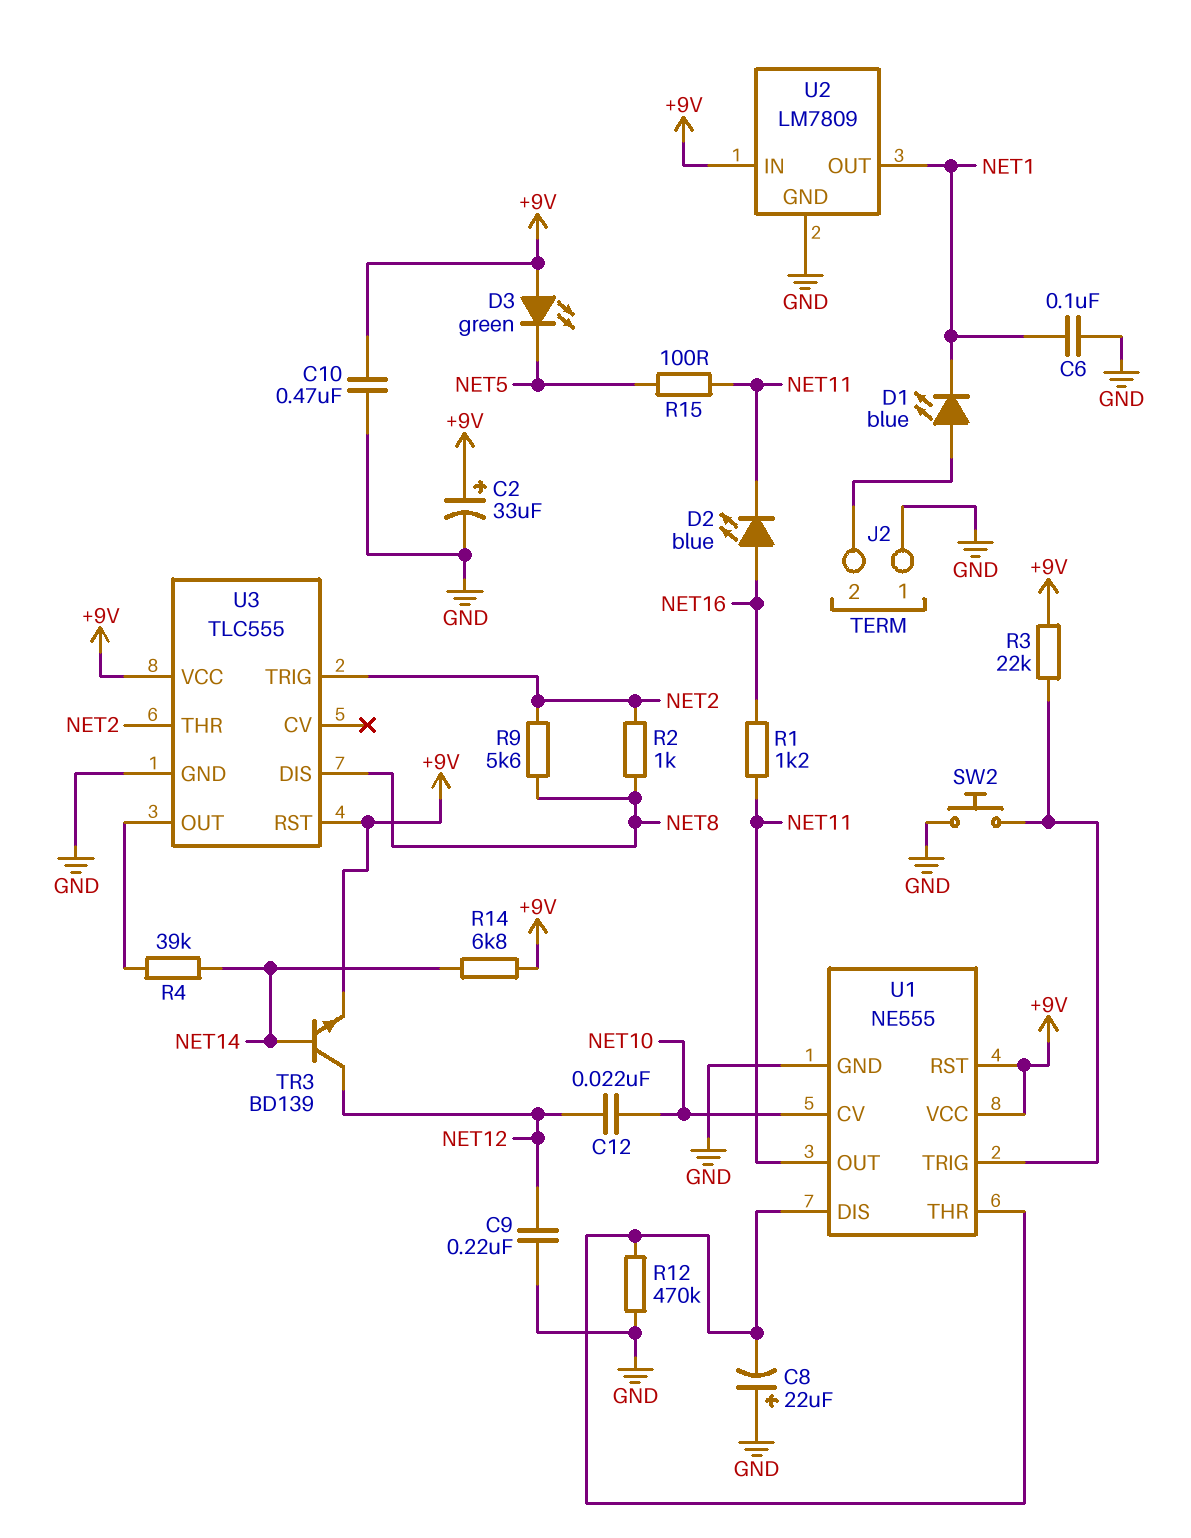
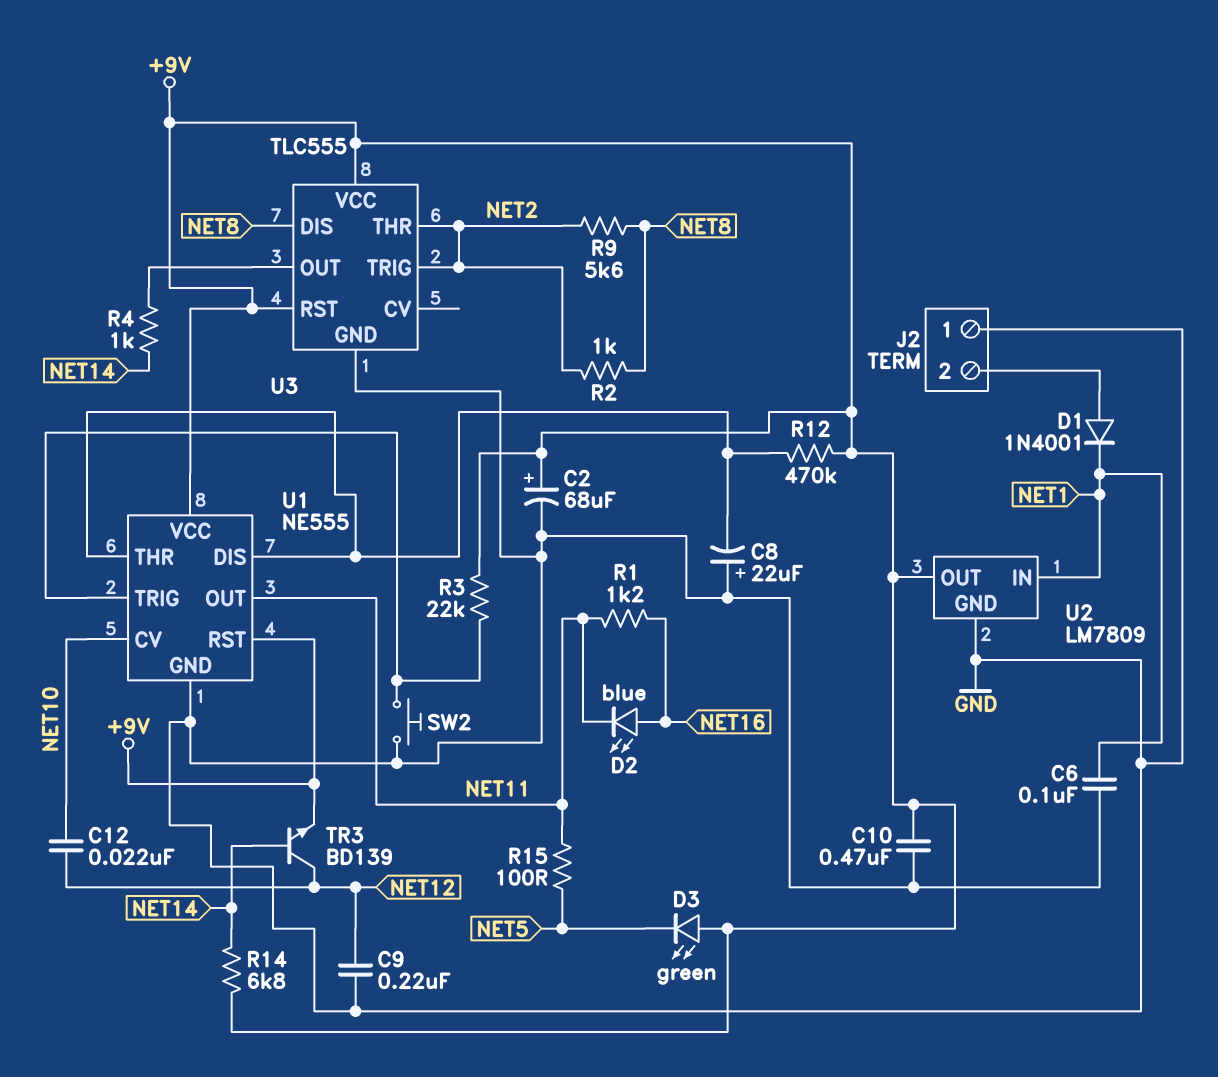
C2: 33uF (plus +9V, minus GND) -> 68uF (plus +9V, minus GND)
D1: LED blue (A J2/2, K NET1) -> diode 1N4001 (A J2/2, K NET1)
R4: 39k (NET14, U3/OUT) -> 1k (NET14, U3/OUT)
R12: 470k (GND, U1/DIS) -> 470k (+9V, U1/DIS)
U2 pin IN: +9V -> NET1
U2 pin OUT: NET1 -> +9V

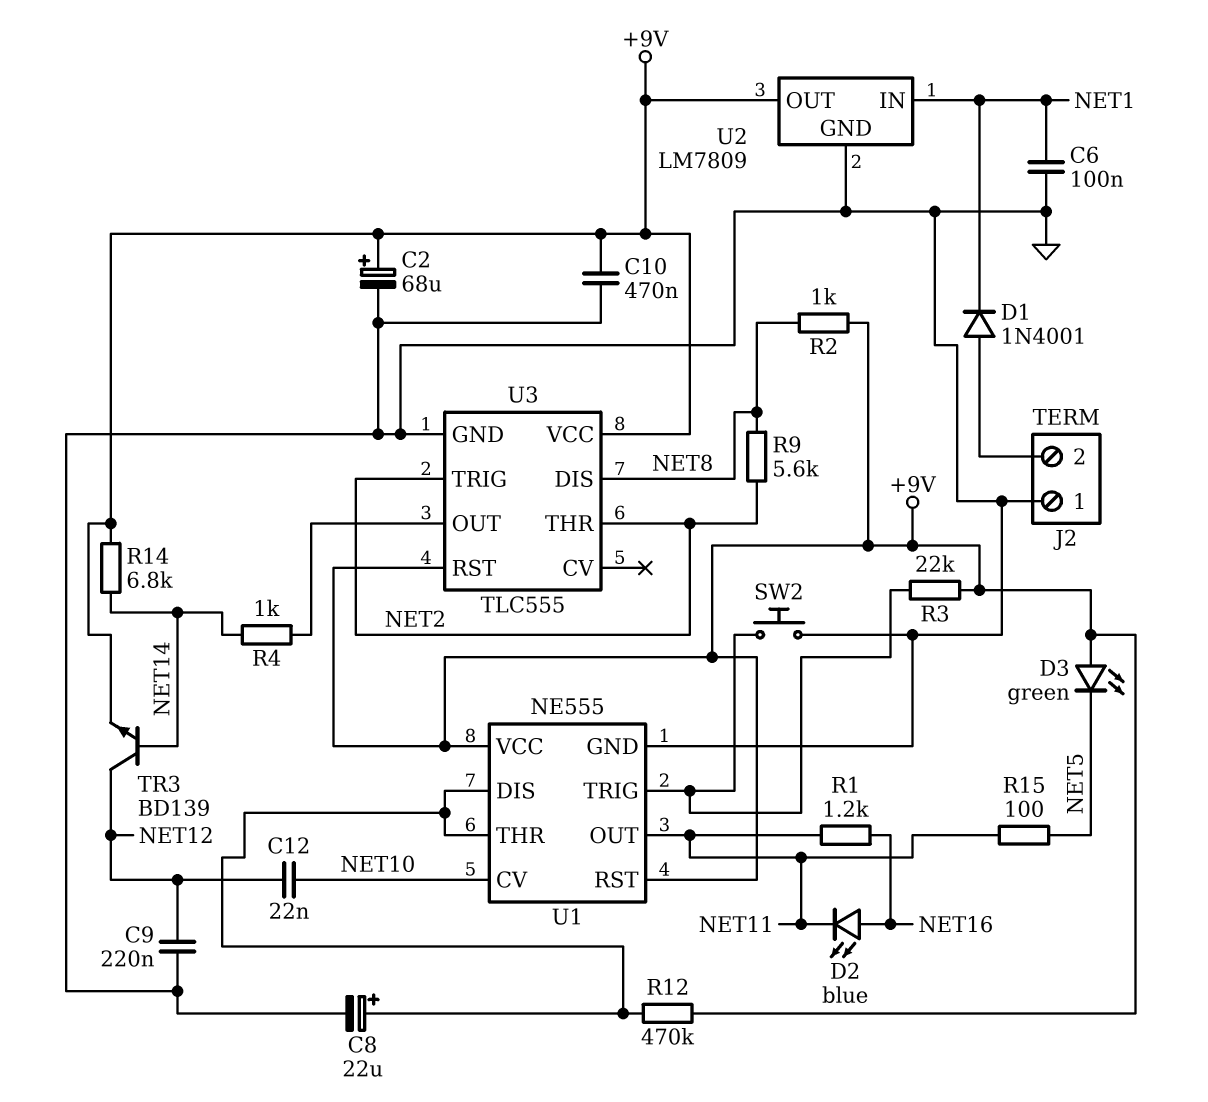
C8: 22uF (plus GND, minus U1/DIS) -> 22uF (plus U1/DIS, minus GND)
R2: 1k (NET2, NET8) -> 1k (+9V, NET8)

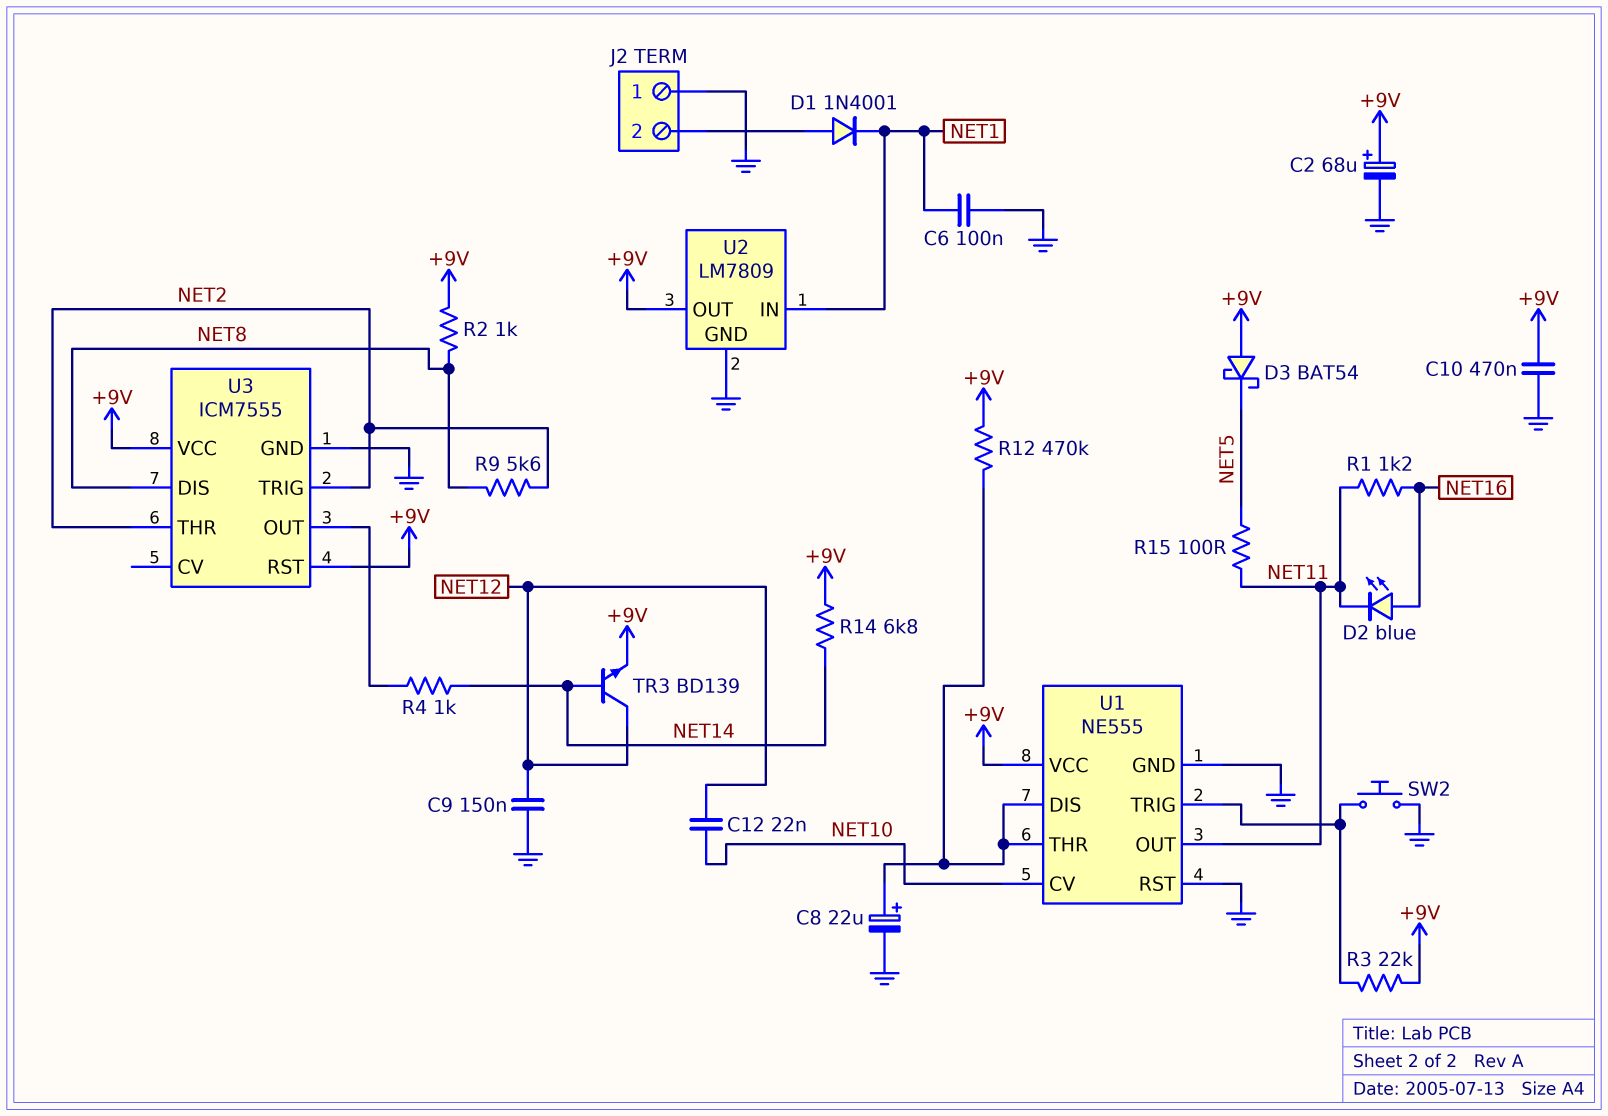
C9: 220nF (GND, NET12) -> 150nF (GND, NET12)
D3: LED green (A +9V, K NET5) -> schottky BAT54 (A +9V, K NET5)
U1 pin RST: +9V -> GND
U3: TLC555 -> ICM7555

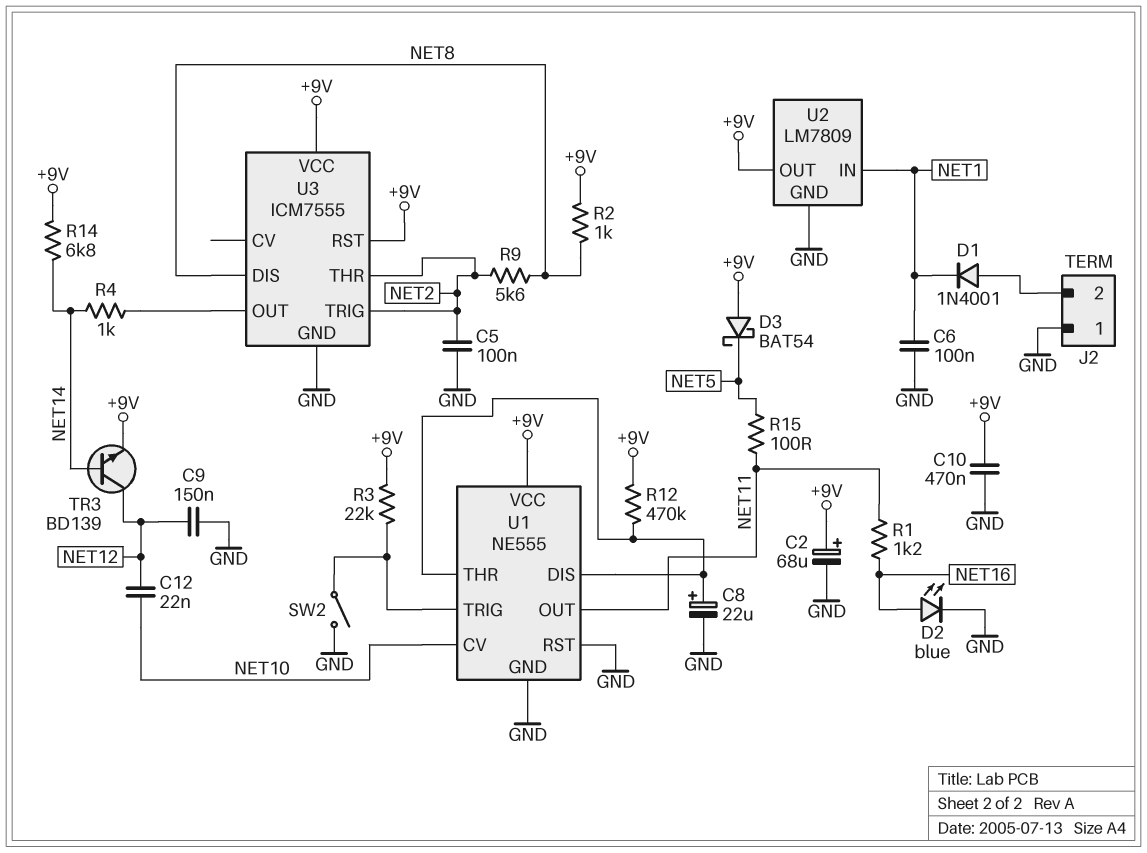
C5: none -> 100nF (GND, NET2)
D2: LED blue (A NET16, K NET11) -> LED blue (A NET16, K GND)
SW2: button (GND, U1/TRIG) -> switch (GND, U1/TRIG)

